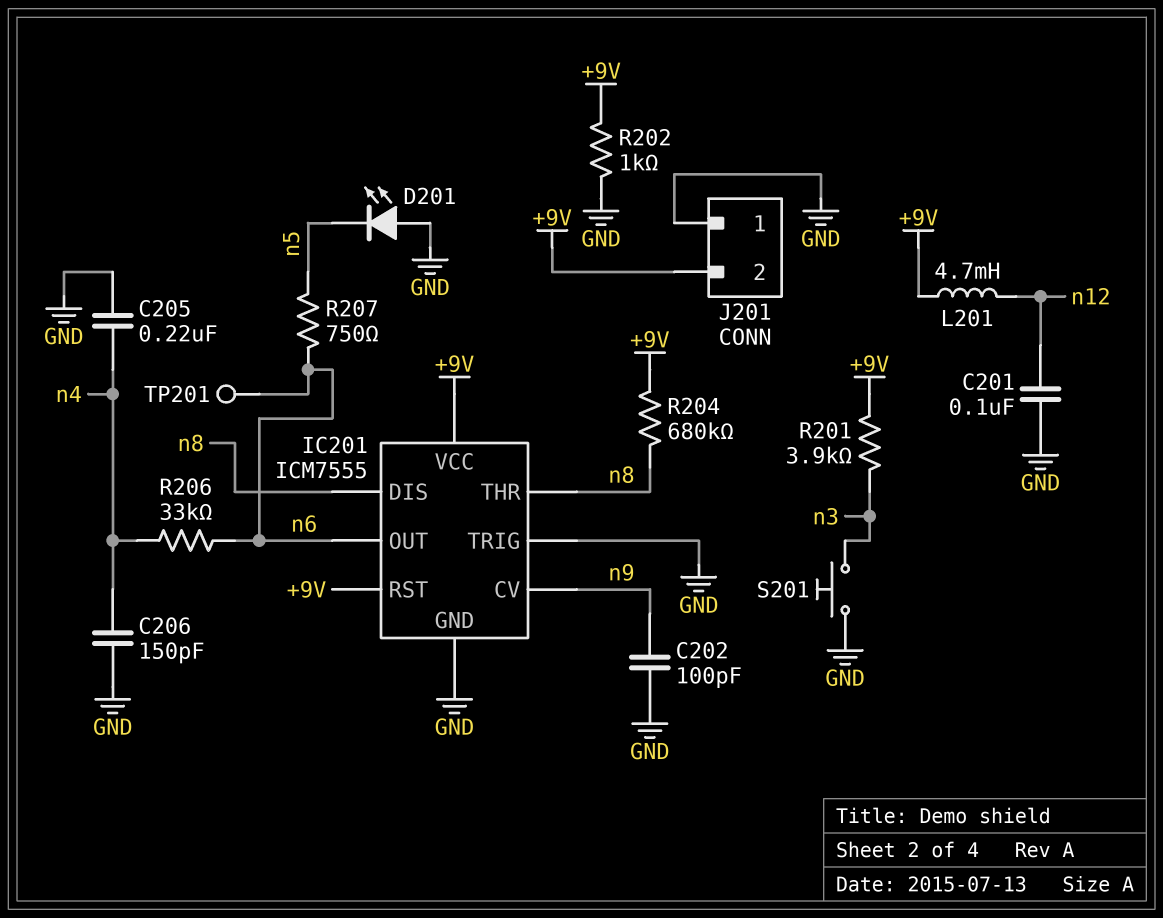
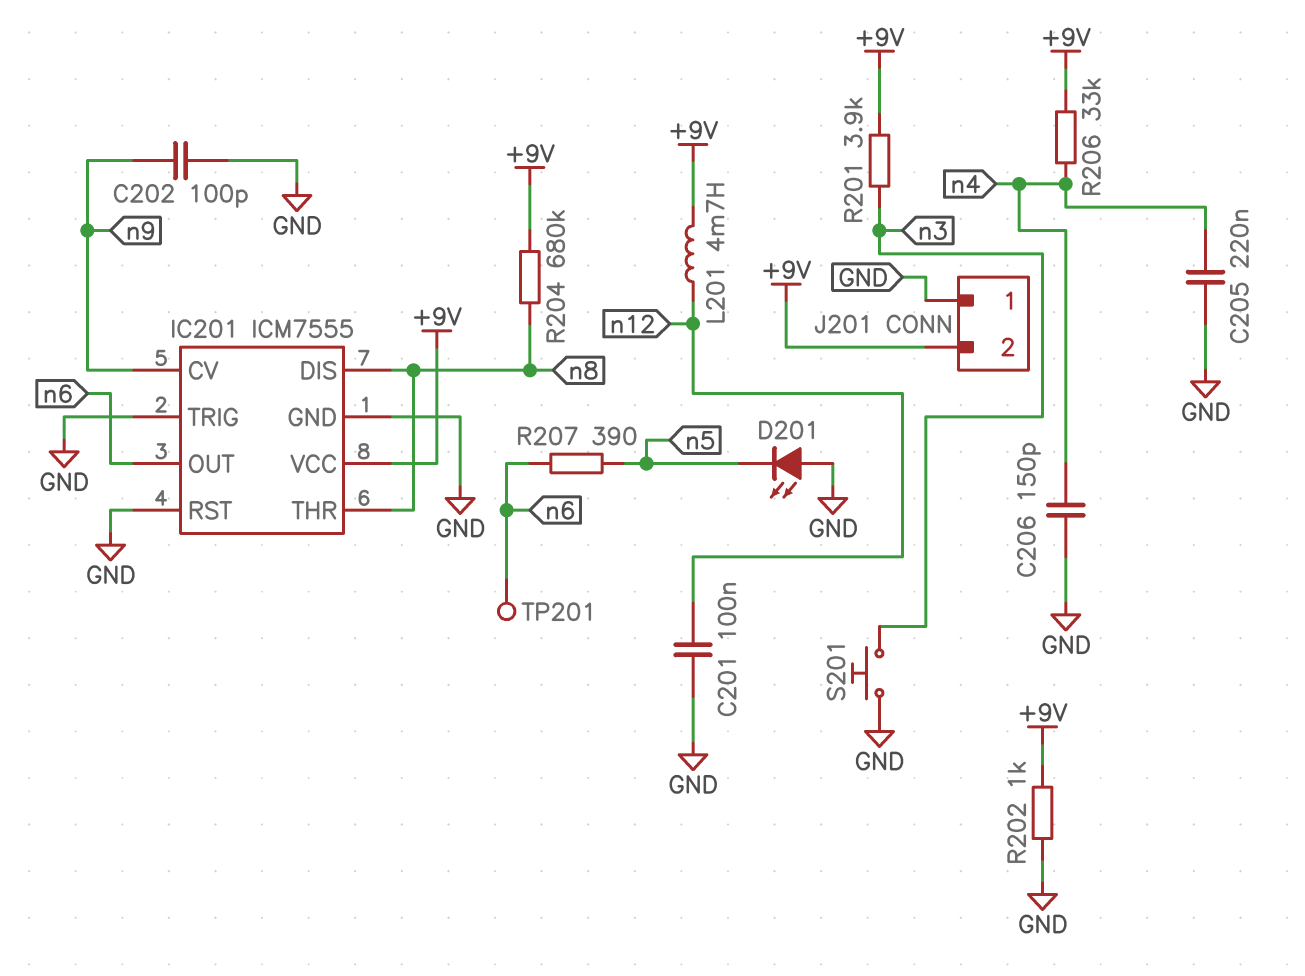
IC201 pin RST: +9V -> GND
R206: 33k (n4, n6) -> 33k (+9V, n4)
R207: 750 (n5, n6) -> 390 (n5, n6)

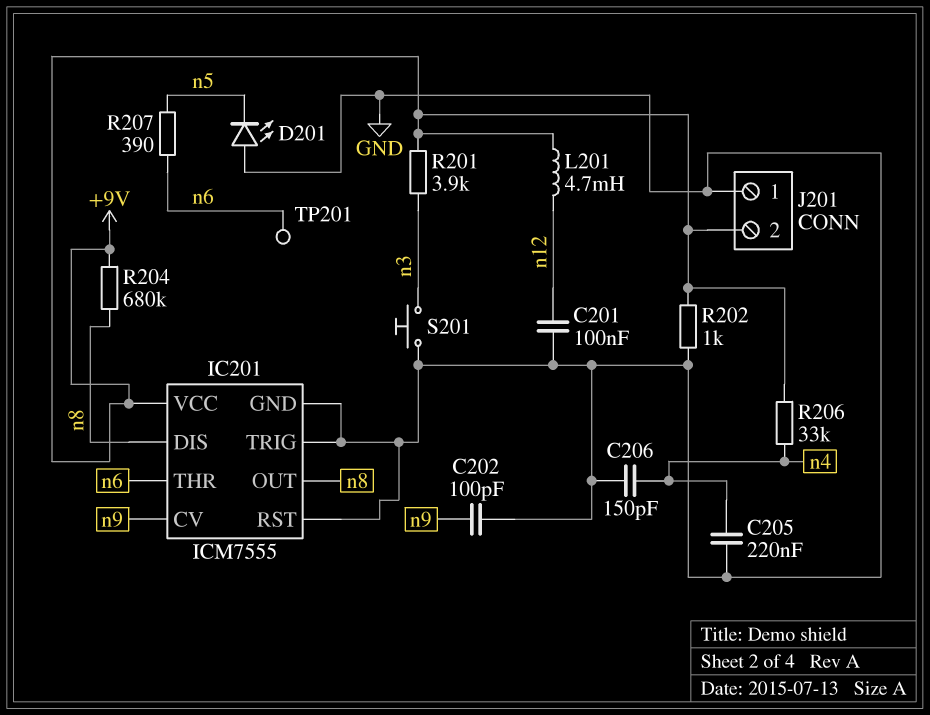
IC201 pin OUT: n6 -> n8
IC201 pin THR: n8 -> n6

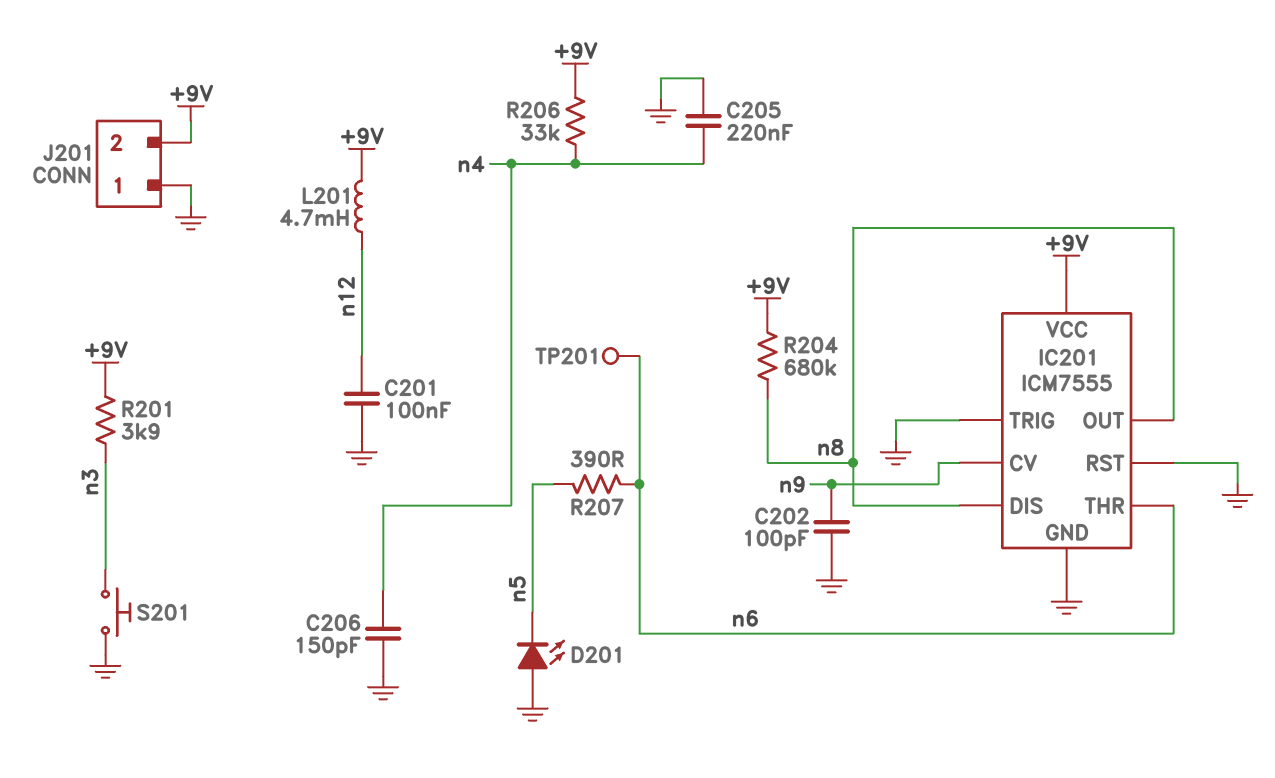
R202: 1k (+9V, GND) -> none

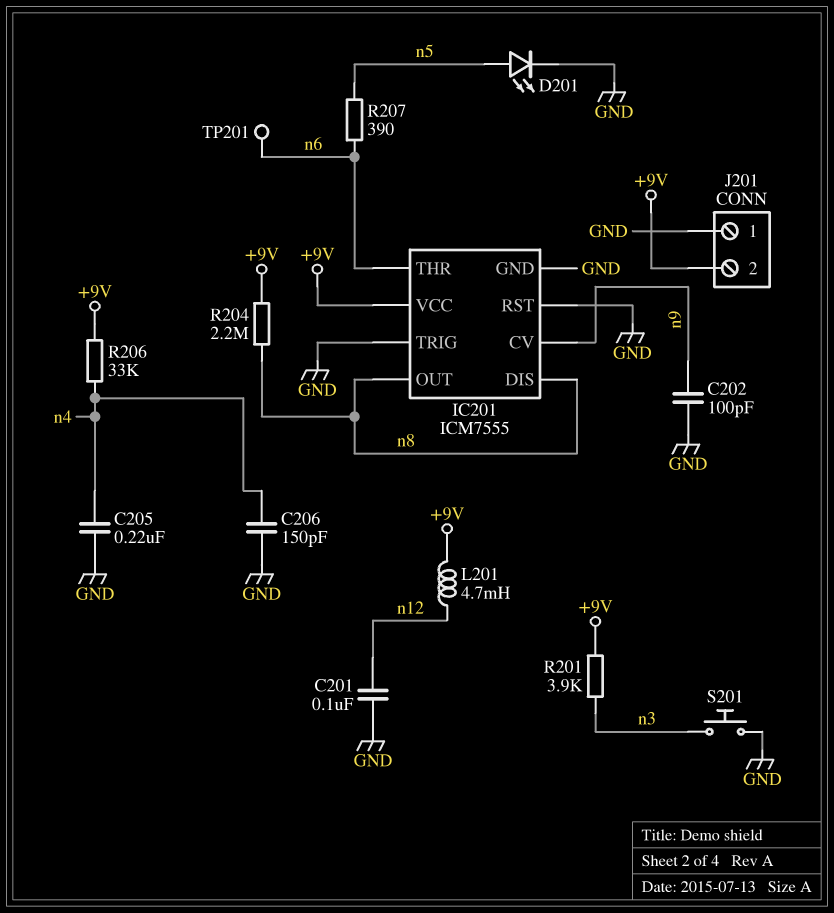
D201: LED (A GND, K n5) -> LED (A n5, K GND)
R204: 680k (+9V, n8) -> 2.2M (+9V, n8)

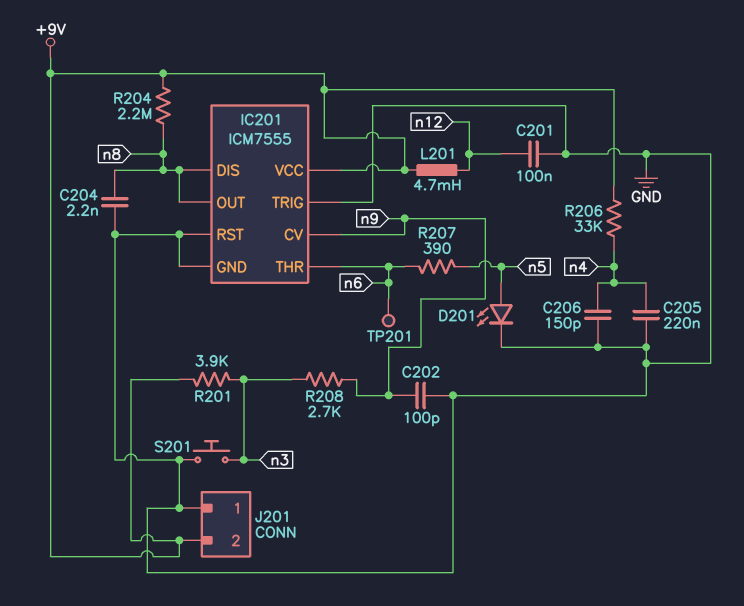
C204: none -> 2.2nF (GND, n8)
R208: none -> 2.7k (n3, n9)

